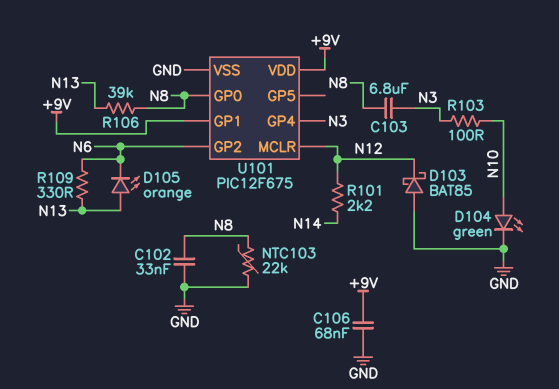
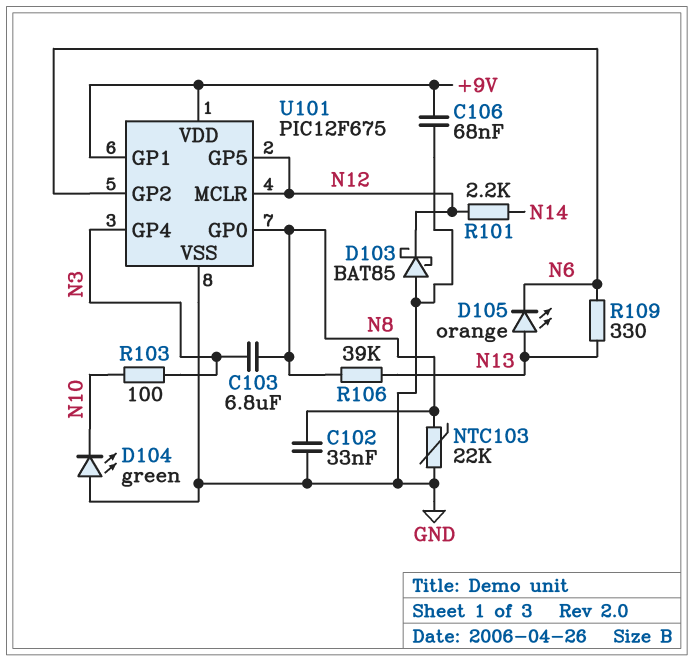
D104: LED green (A N10, K GND) -> LED green (A GND, K N10)
U101 pin GP5: none -> N12

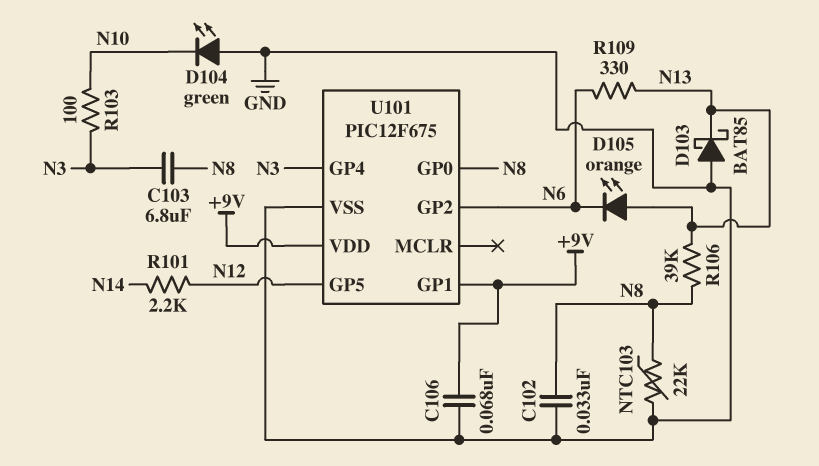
D103: schottky BAT85 (A GND, K N12) -> schottky BAT85 (A GND, K N13)
U101 pin MCLR: N12 -> none

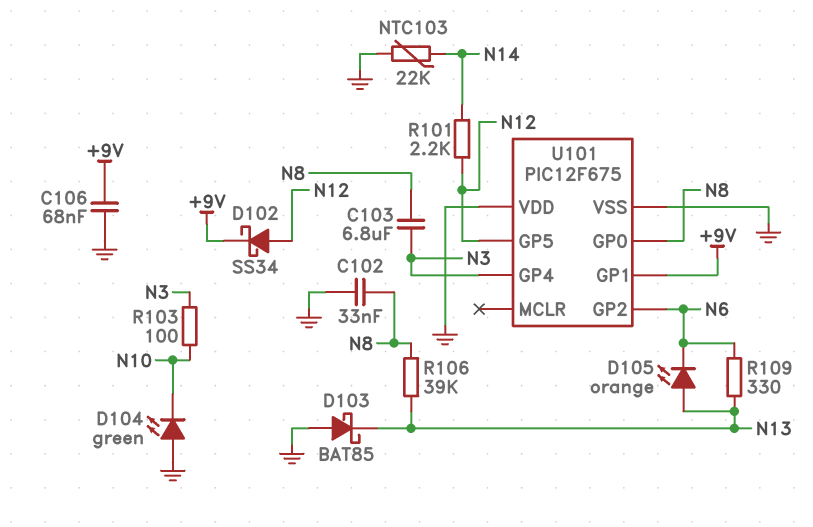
D102: none -> schottky SS34 (A N12, K +9V)
NTC103: 22k (GND, N8) -> 22k (GND, N14)
U101 pin VDD: +9V -> GND

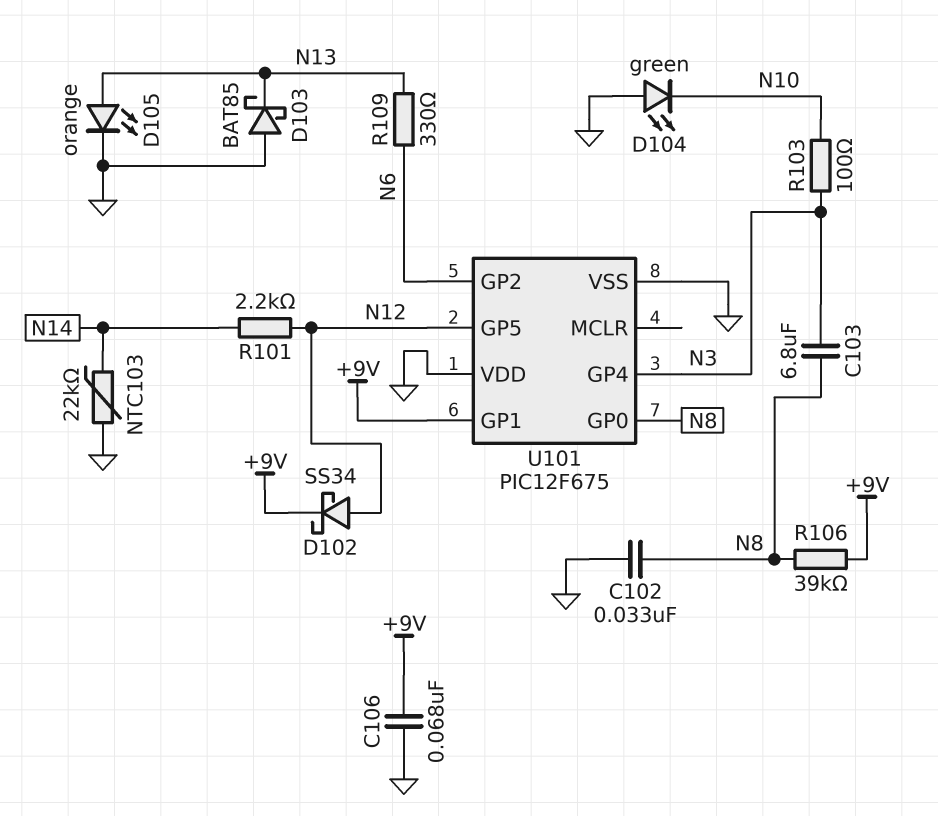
D105: LED orange (A N13, K N6) -> LED orange (A N13, K GND)
R106: 39k (N8, N13) -> 39k (+9V, N8)

